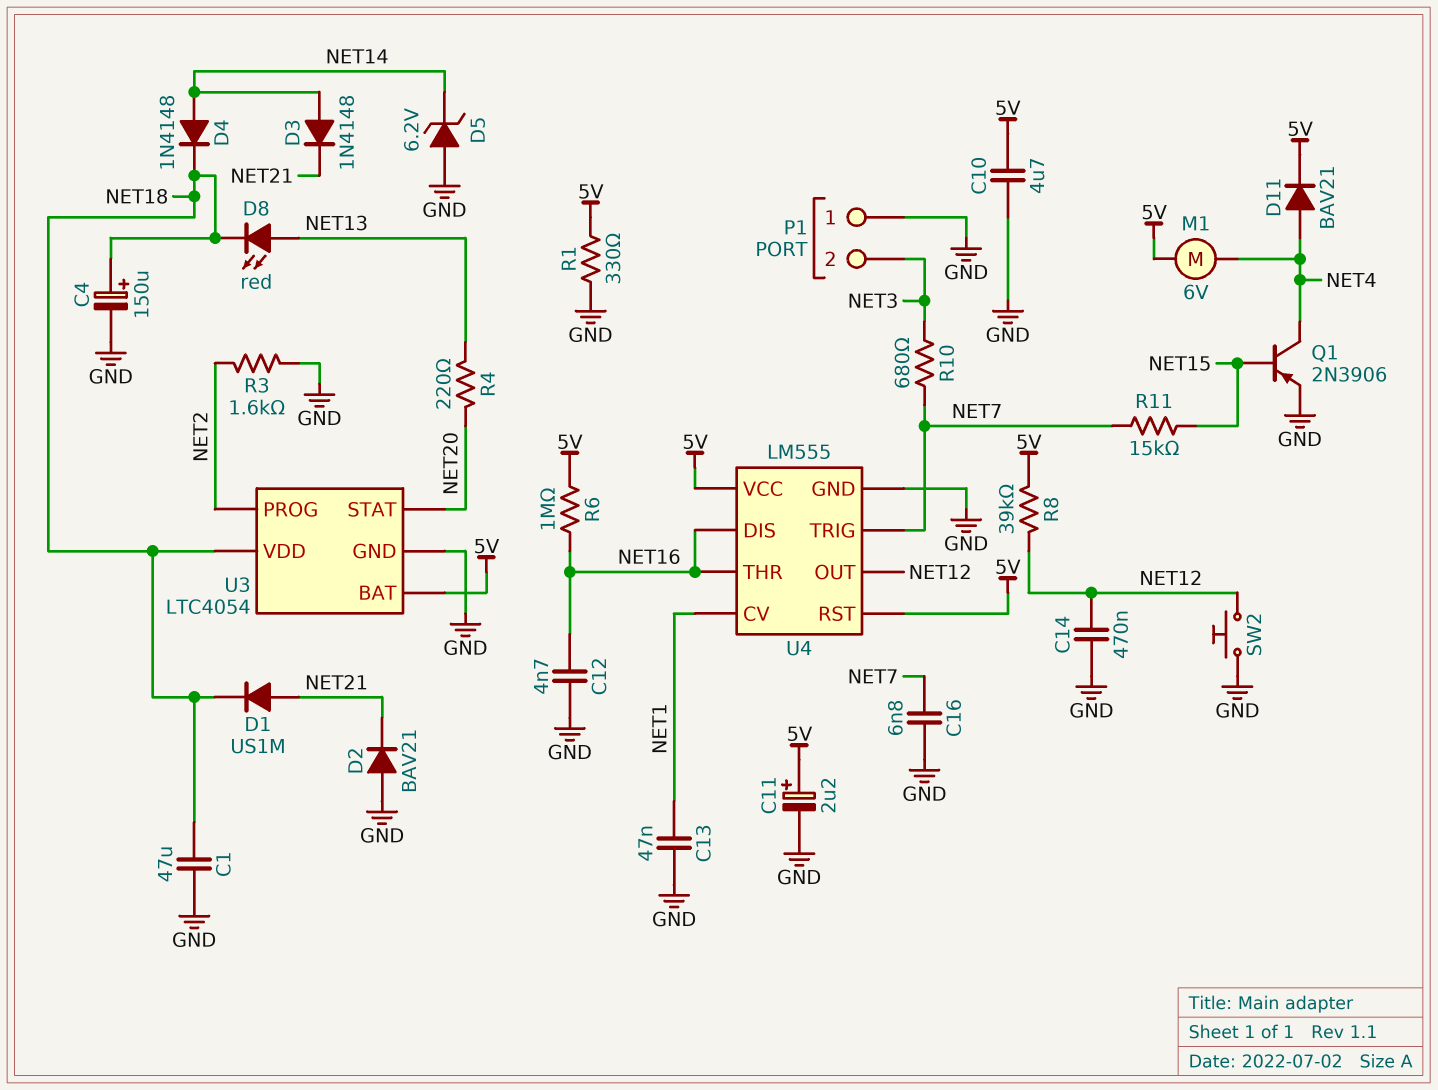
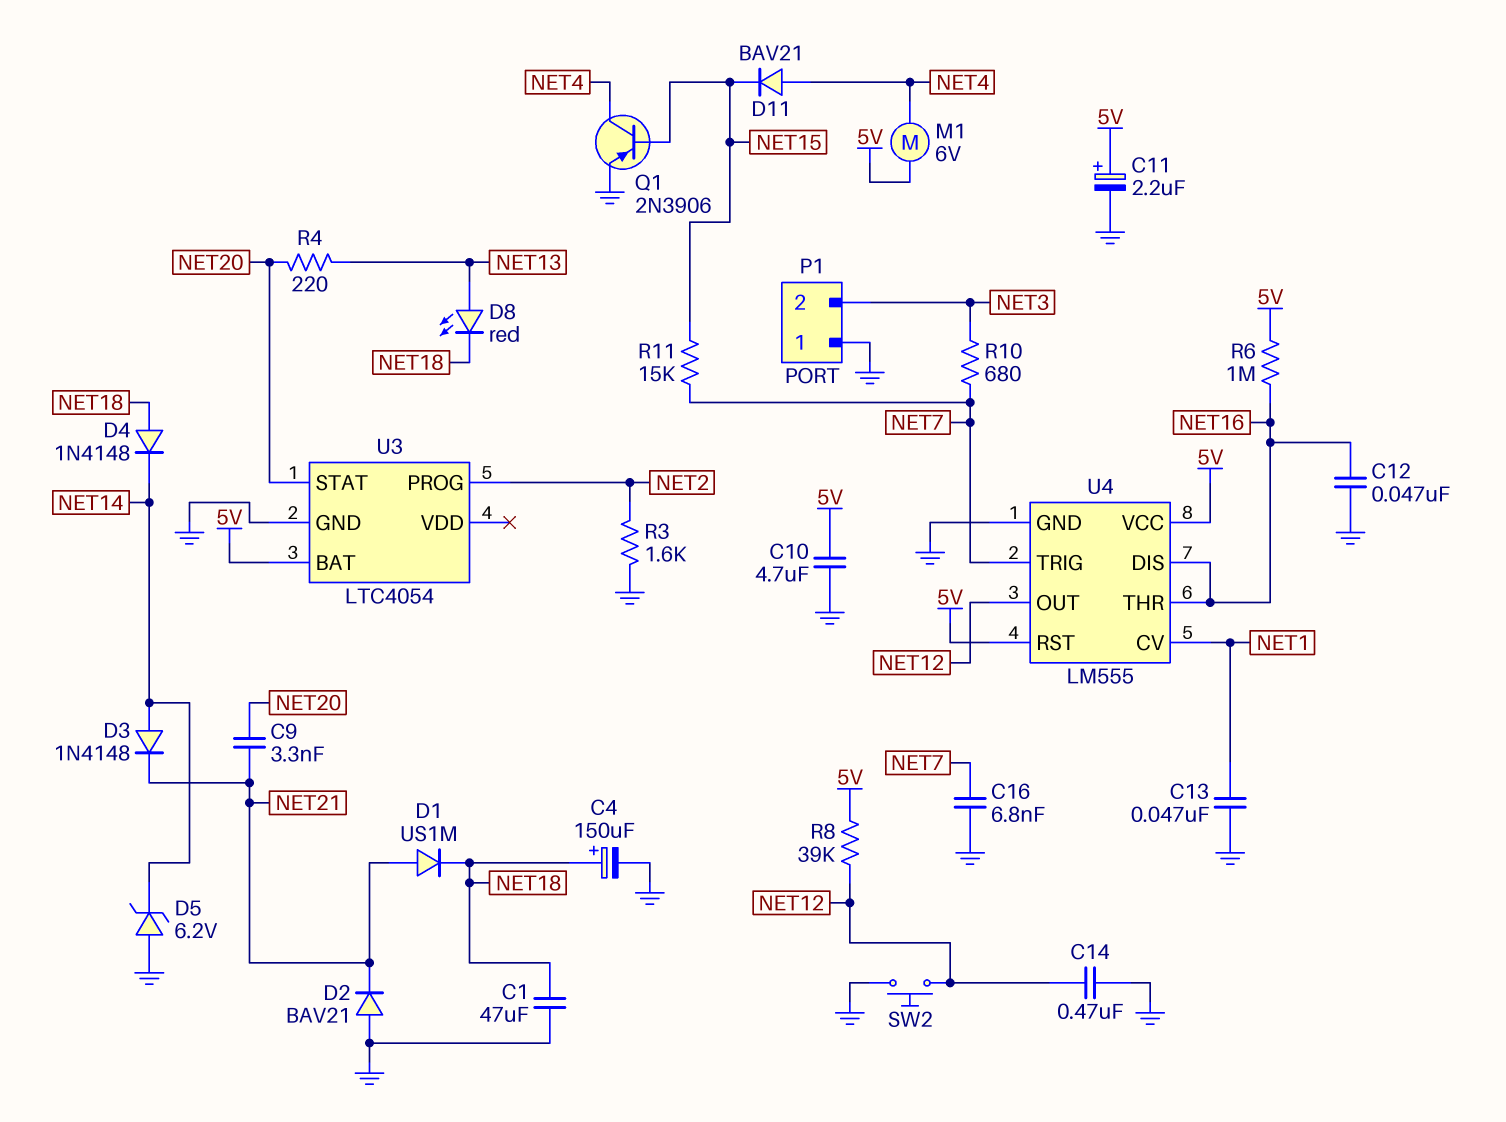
C9: none -> 3.3nF (NET20, NET21)
C12: 4.7nF (GND, NET16) -> 47nF (GND, NET16)
D4: diode 1N4148 (A NET14, K NET18) -> diode 1N4148 (A NET18, K NET14)
D11: diode BAV21 (A NET4, K 5V) -> diode BAV21 (A NET4, K NET15)
R1: 330 (5V, GND) -> none
U3 pin VDD: NET18 -> none

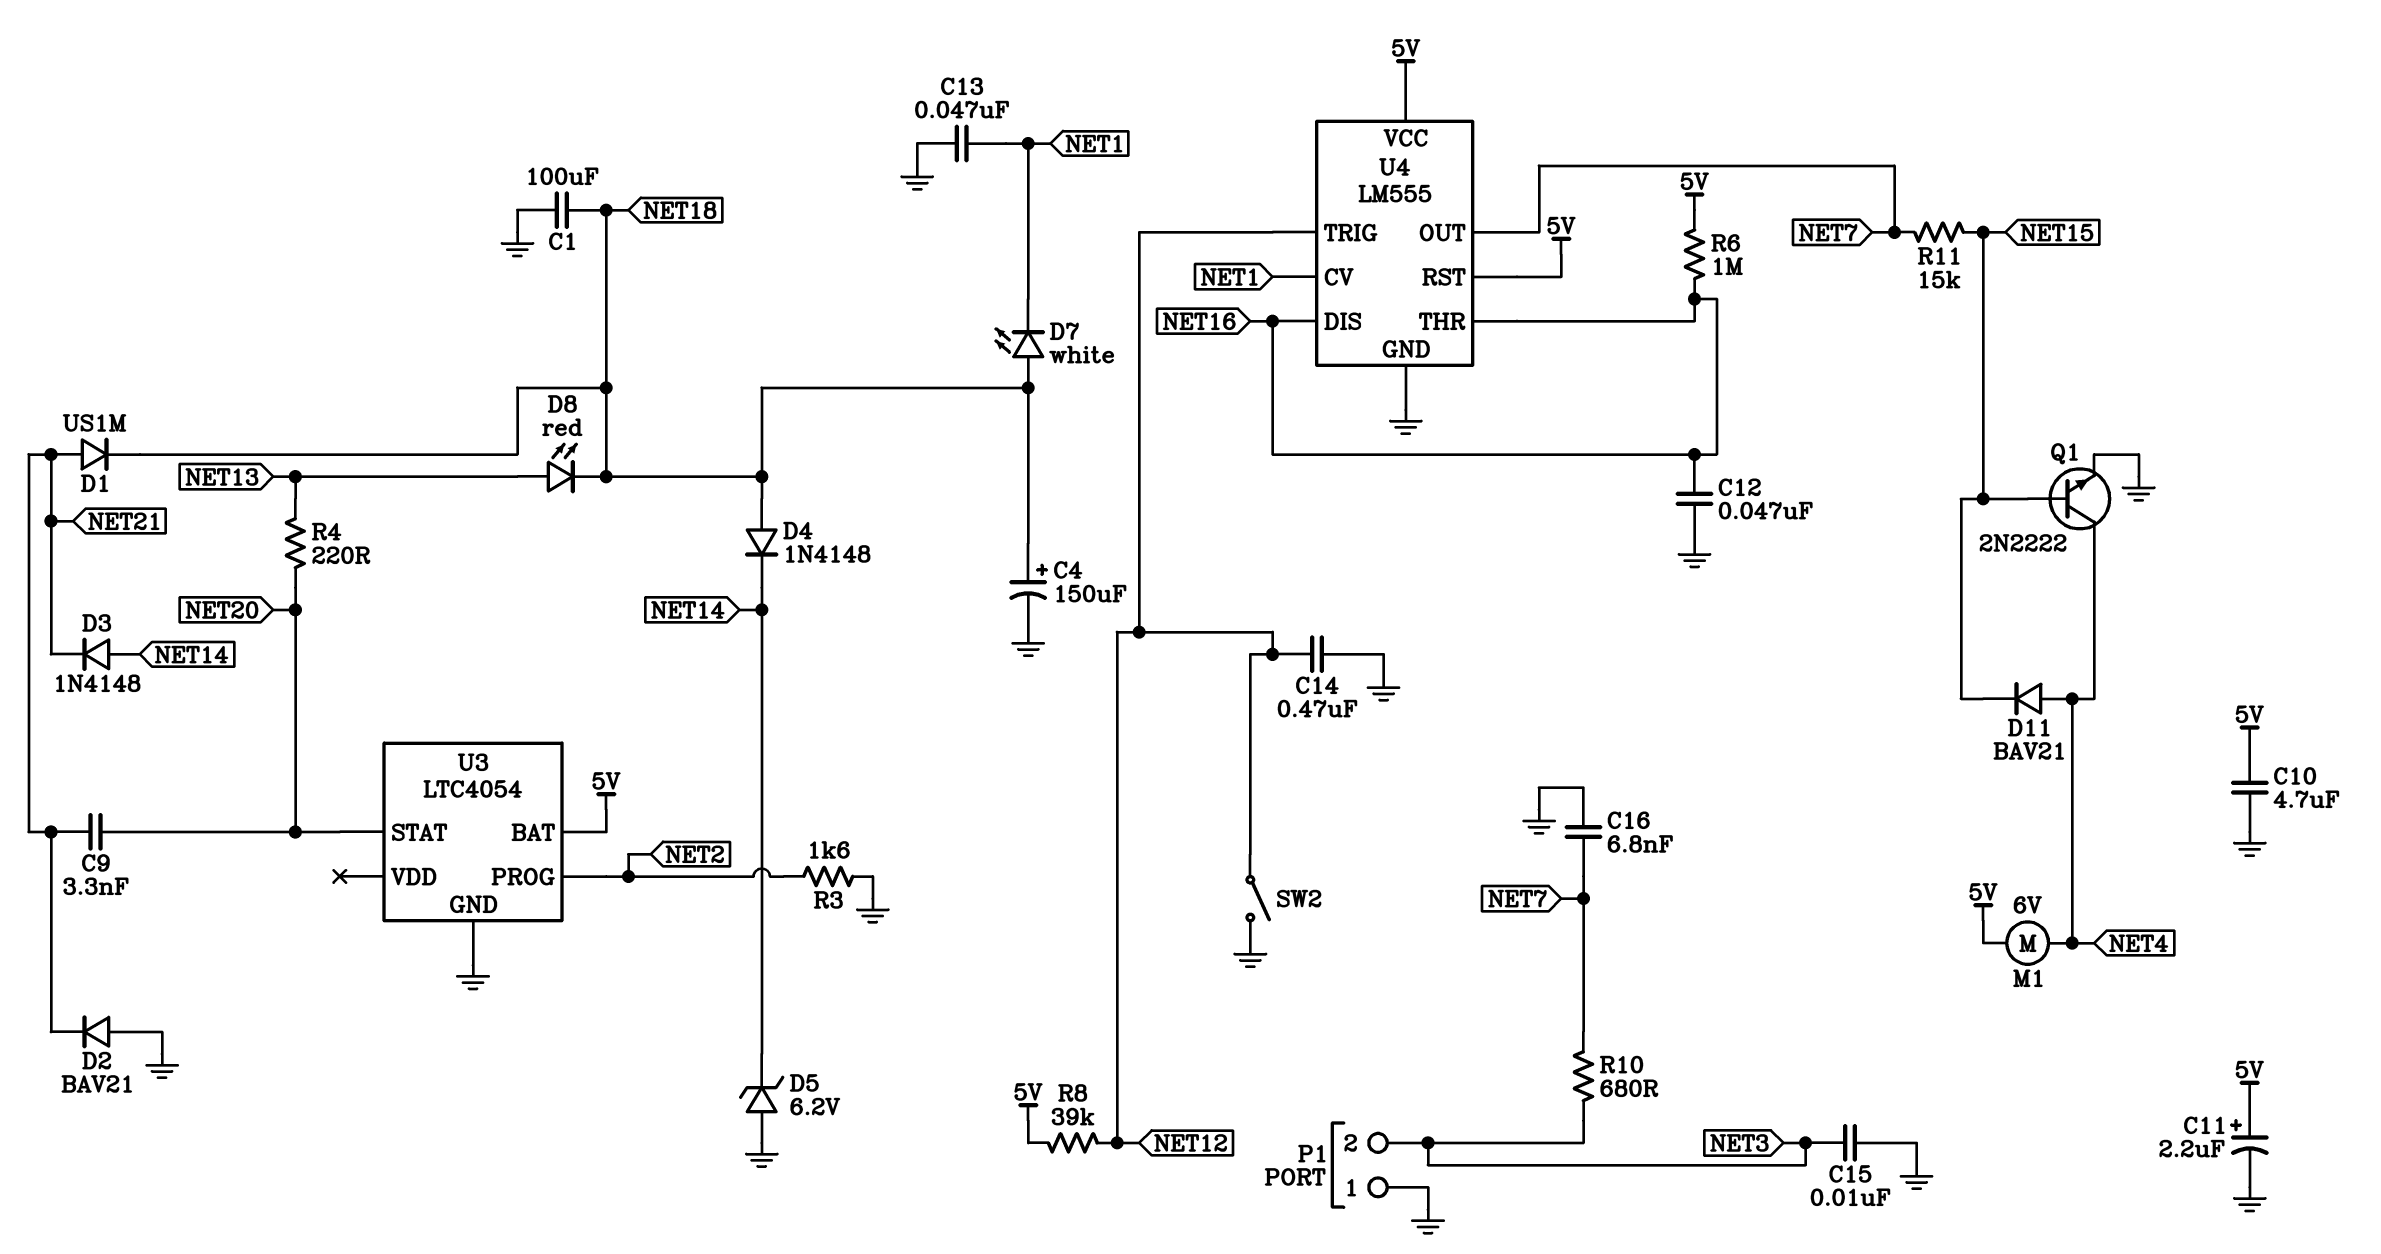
C1: 47uF (GND, NET18) -> 100uF (GND, NET18)
C15: none -> 10nF (GND, NET3)
D7: none -> LED white (A NET18, K NET1)
Q1: PNP 2N3906 (B NET15, C NET4, E GND) -> NPN 2N2222 (B NET15, C NET4, E GND)
SW2: button (GND, NET12) -> switch (GND, NET12)
U4 pin OUT: NET12 -> NET7
U4 pin TRIG: NET7 -> NET12

